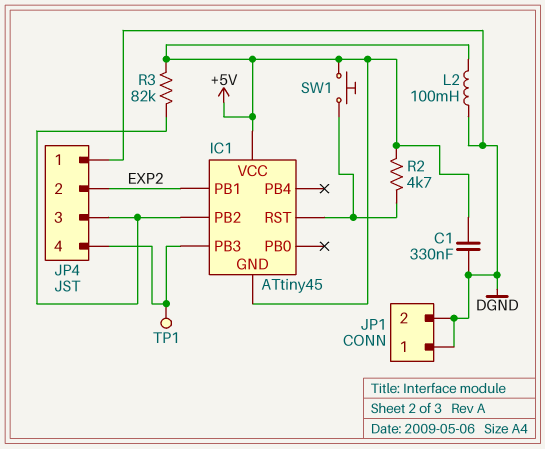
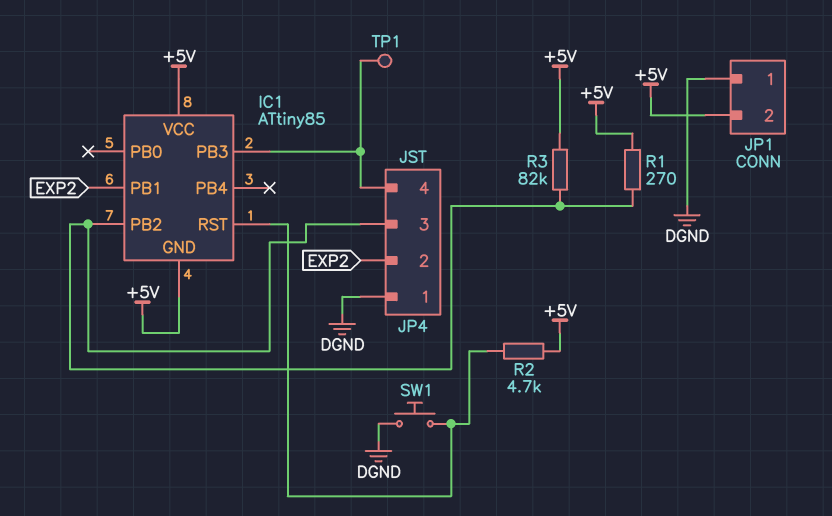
C1: 330nF (+5V, DGND) -> none
IC1: ATtiny45 -> ATtiny85
JP1 pin 2: DGND -> +5V
L2: 100mH (+5V, DGND) -> none
R1: none -> 270 (+5V, IC1/PB2)
SW1: button (+5V, IC1/RST) -> button (DGND, IC1/RST)

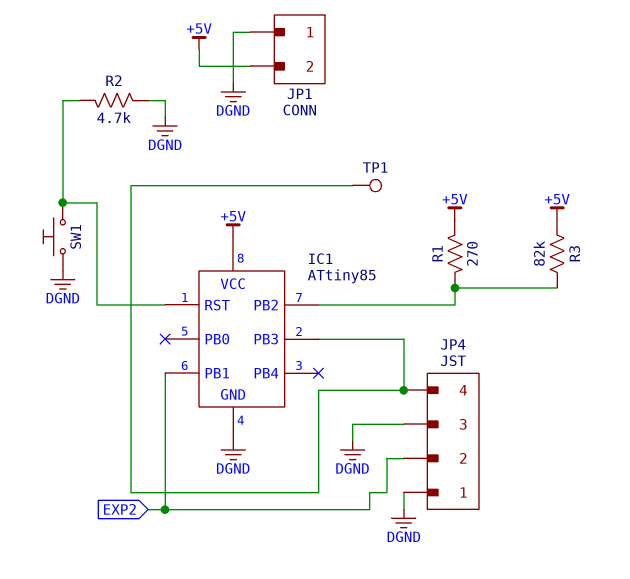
IC1 pin GND: +5V -> DGND
JP4 pin 3: IC1/PB2 -> DGND
R2: 4.7k (+5V, IC1/RST) -> 4.7k (DGND, IC1/RST)

